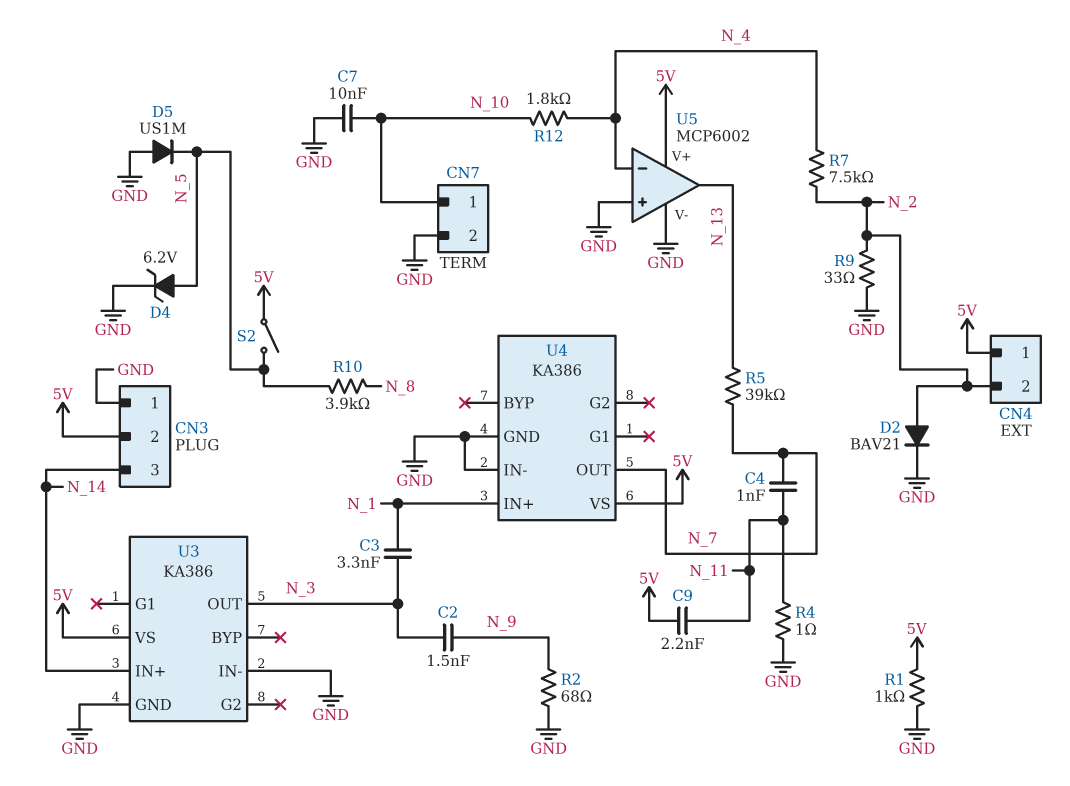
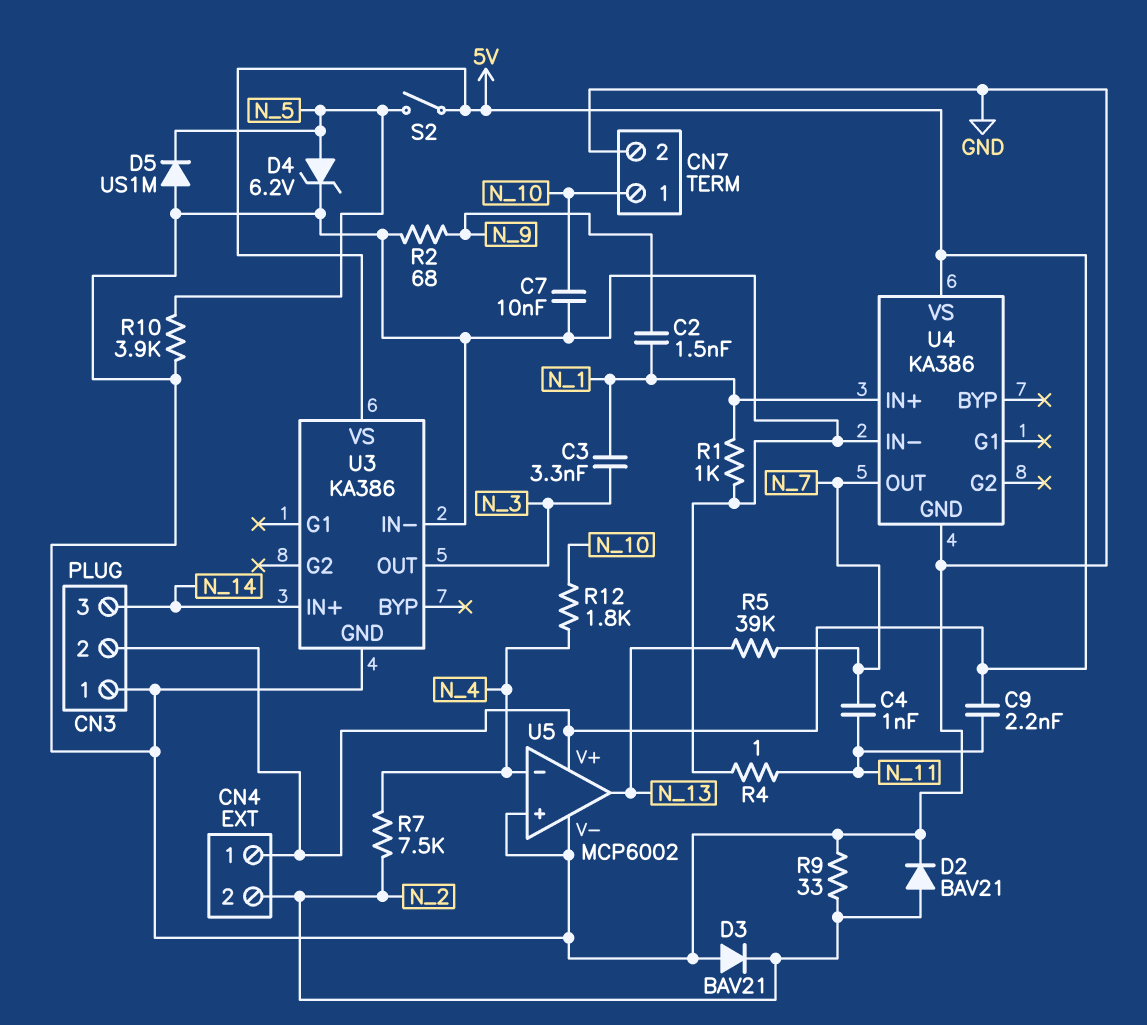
C2: 1.5nF (N_3, N_9) -> 1.5nF (N_1, N_9)
D3: none -> diode BAV21 (A GND, K N_2)
R1: 1k (5V, GND) -> 1k (GND, N_1)
R10: 3.9k (N_5, N_8) -> 3.9k (GND, N_5)

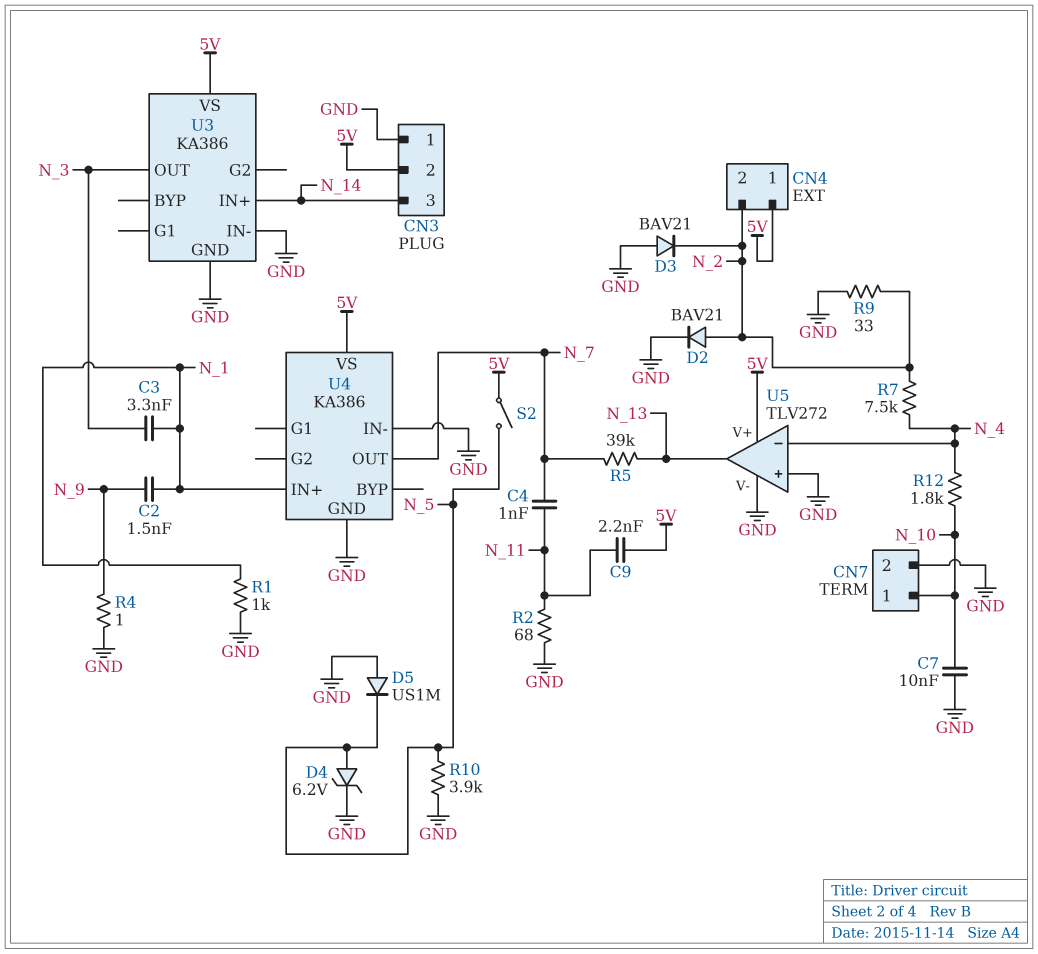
R2: 68 (GND, N_9) -> 68 (GND, N_11)
R4: 1 (GND, N_11) -> 1 (GND, N_9)
U5: MCP6002 -> TLV272

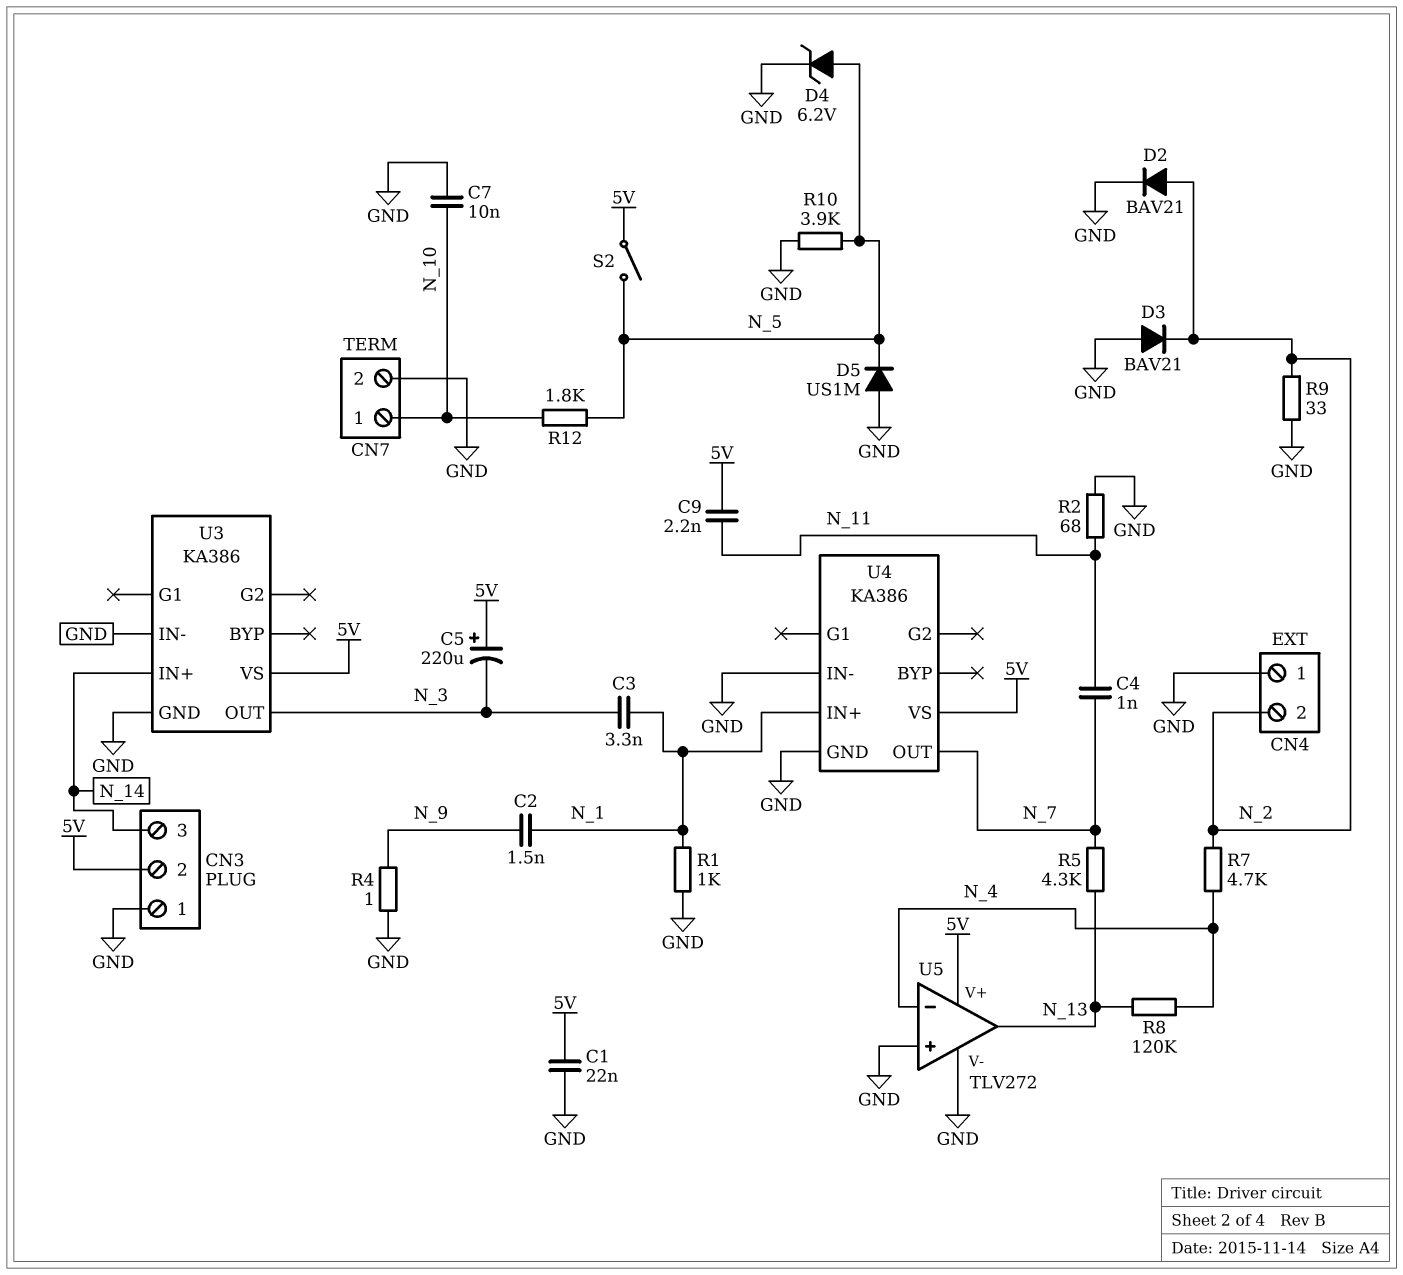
C1: none -> 22nF (5V, GND)
C5: none -> 220uF (plus 5V, minus N_3)
CN4 pin 1: 5V -> GND
R5: 39k (N_7, N_13) -> 4.3k (N_7, N_13)
R7: 7.5k (N_2, N_4) -> 4.7k (N_2, N_4)
R8: none -> 120k (N_4, N_13)
R12: 1.8k (N_4, N_10) -> 1.8k (N_5, N_10)

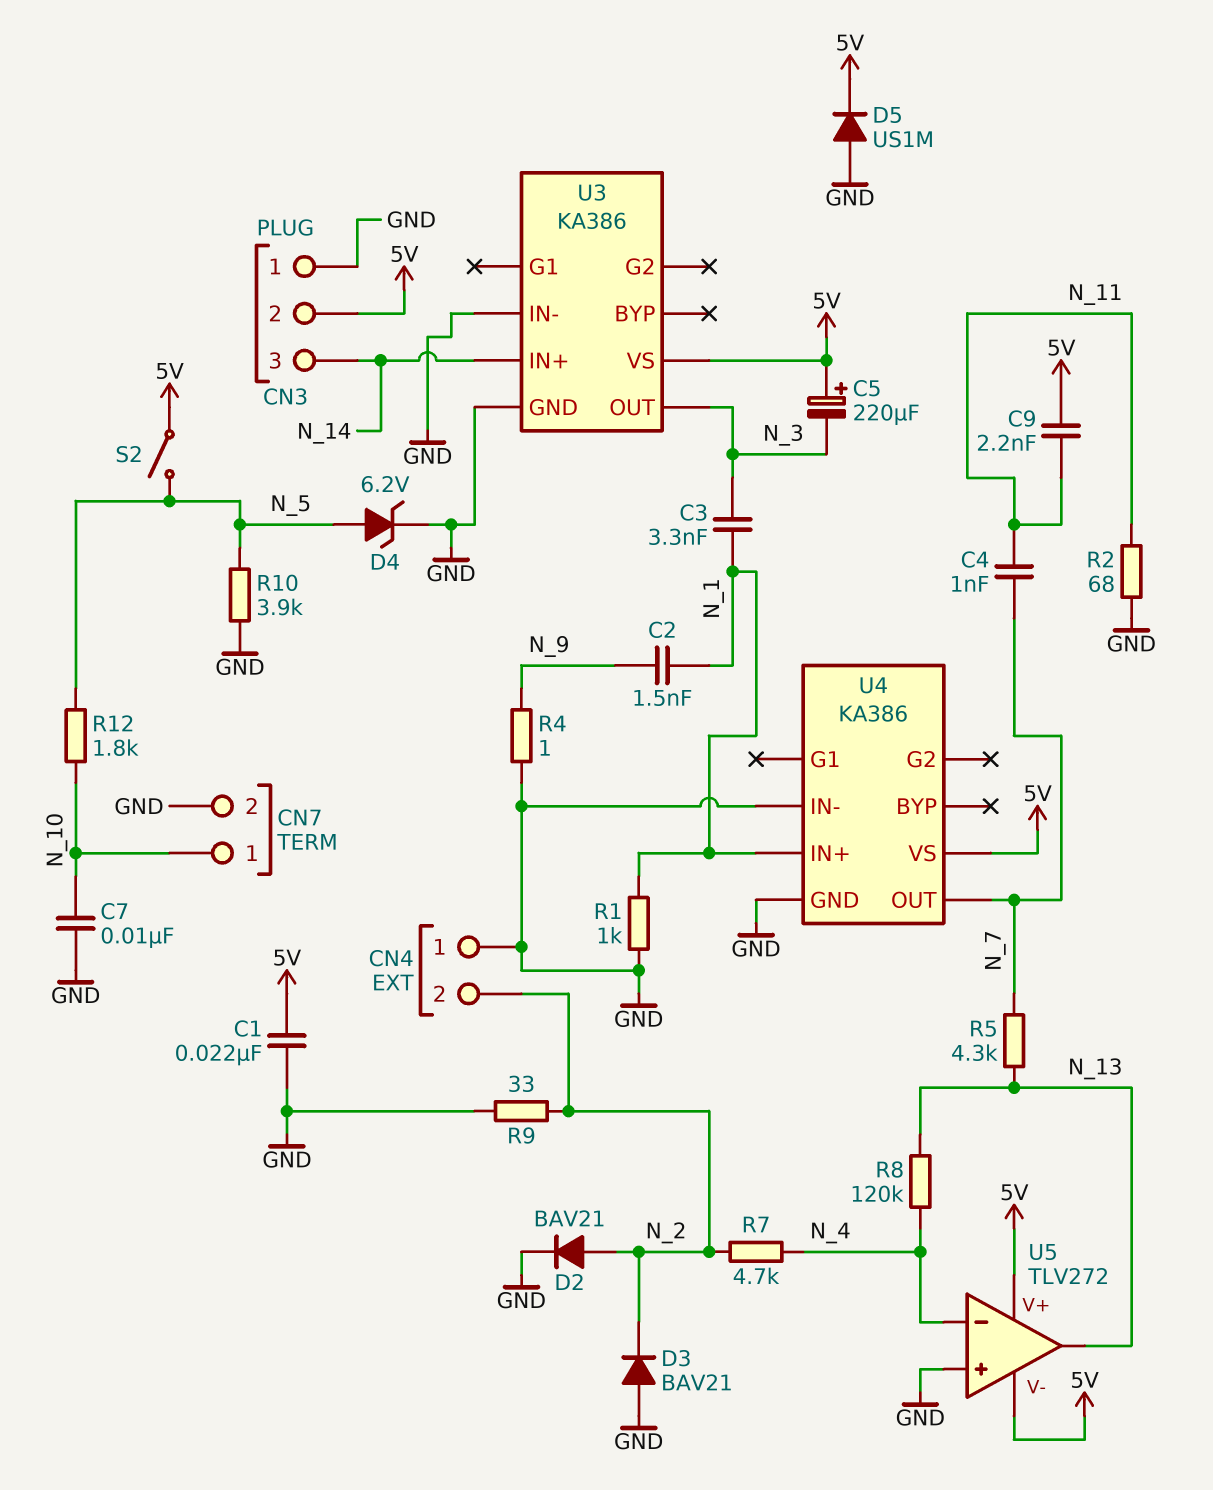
D5: diode US1M (A GND, K N_5) -> diode US1M (A GND, K 5V)
U5 pin V-: GND -> 5V

